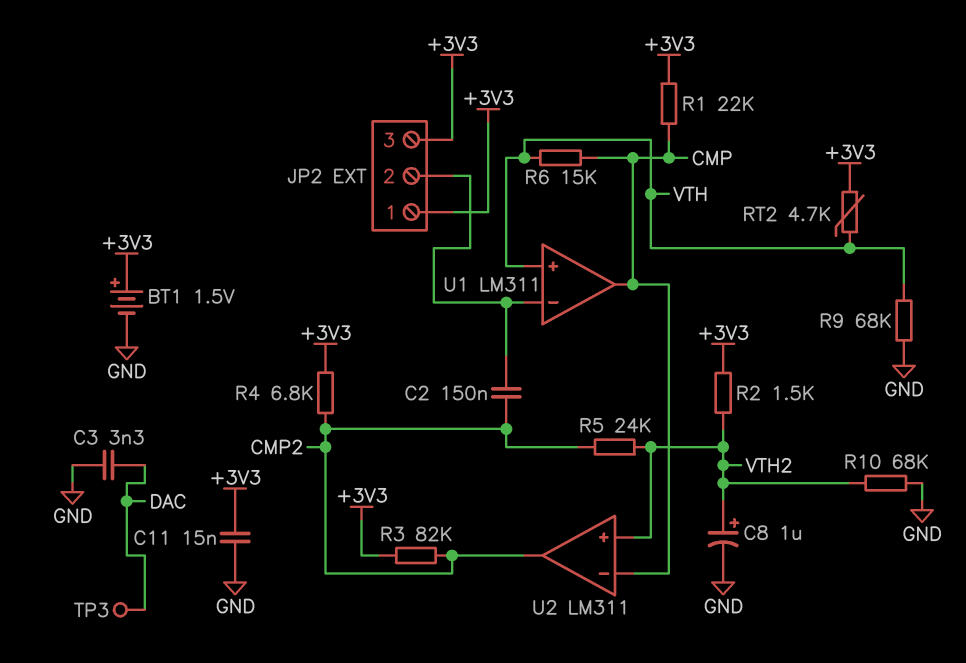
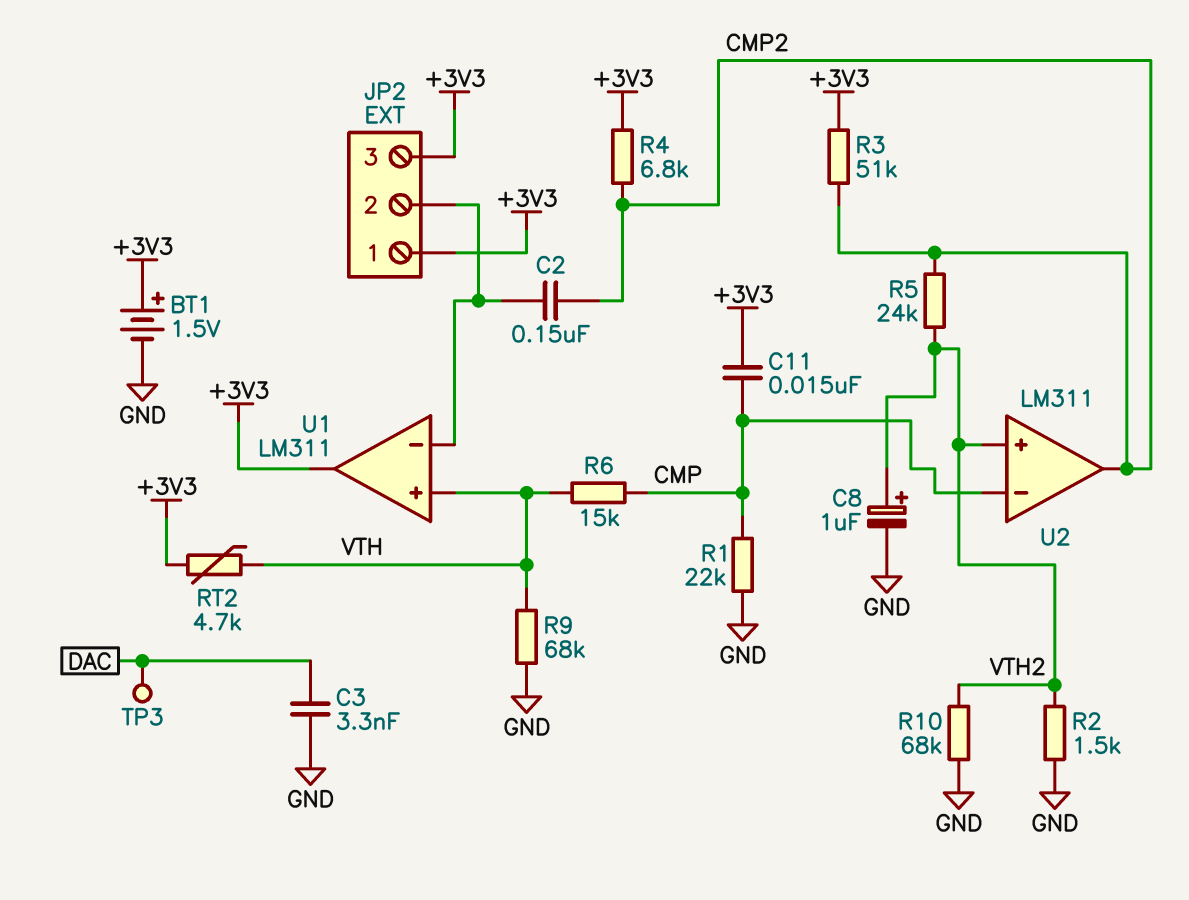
C11: 15nF (+3V3, GND) -> 15nF (+3V3, CMP)
R1: 22k (+3V3, CMP) -> 22k (CMP, GND)
R2: 1.5k (+3V3, VTH2) -> 1.5k (GND, VTH2)
R3: 82k (+3V3, CMP2) -> 51k (+3V3, CMP2)
U1 pin out: CMP -> +3V3

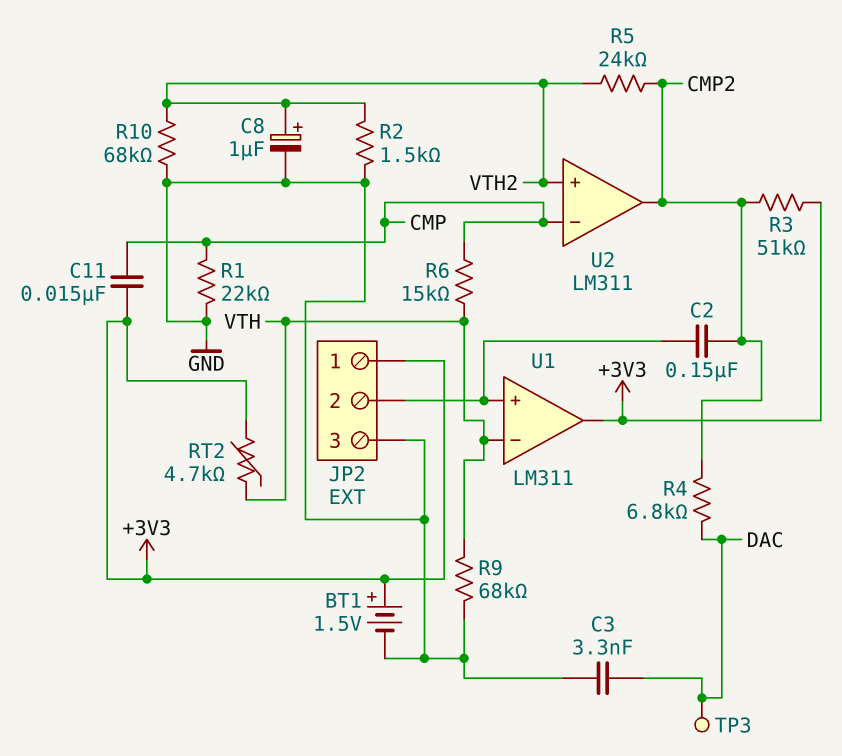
JP2 pin 3: +3V3 -> GND
R4: 6.8k (+3V3, CMP2) -> 6.8k (CMP2, DAC)
U1 pin in+: VTH -> JP2/2
U1 pin in-: JP2/2 -> VTH

